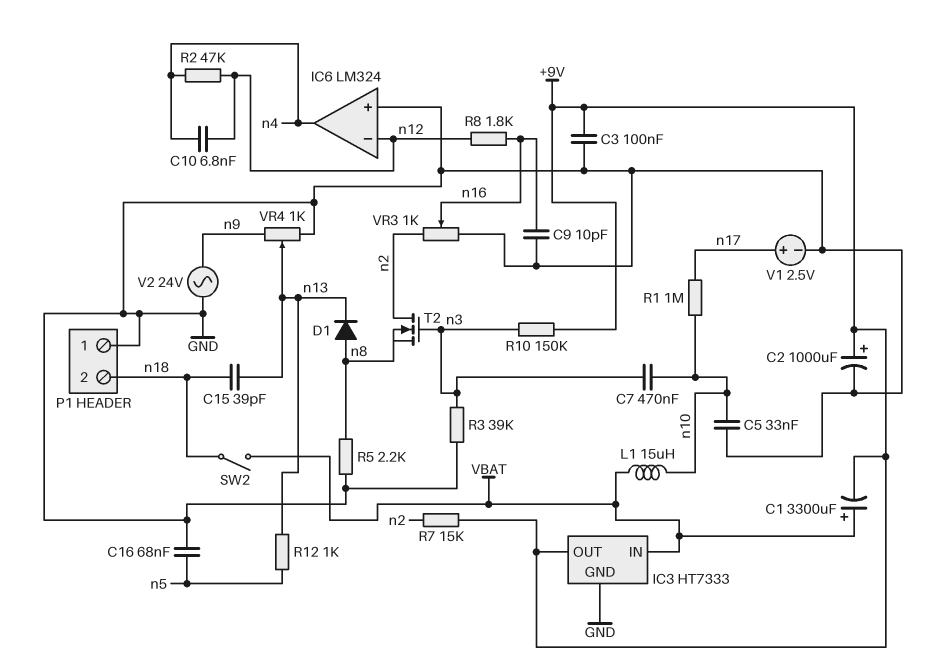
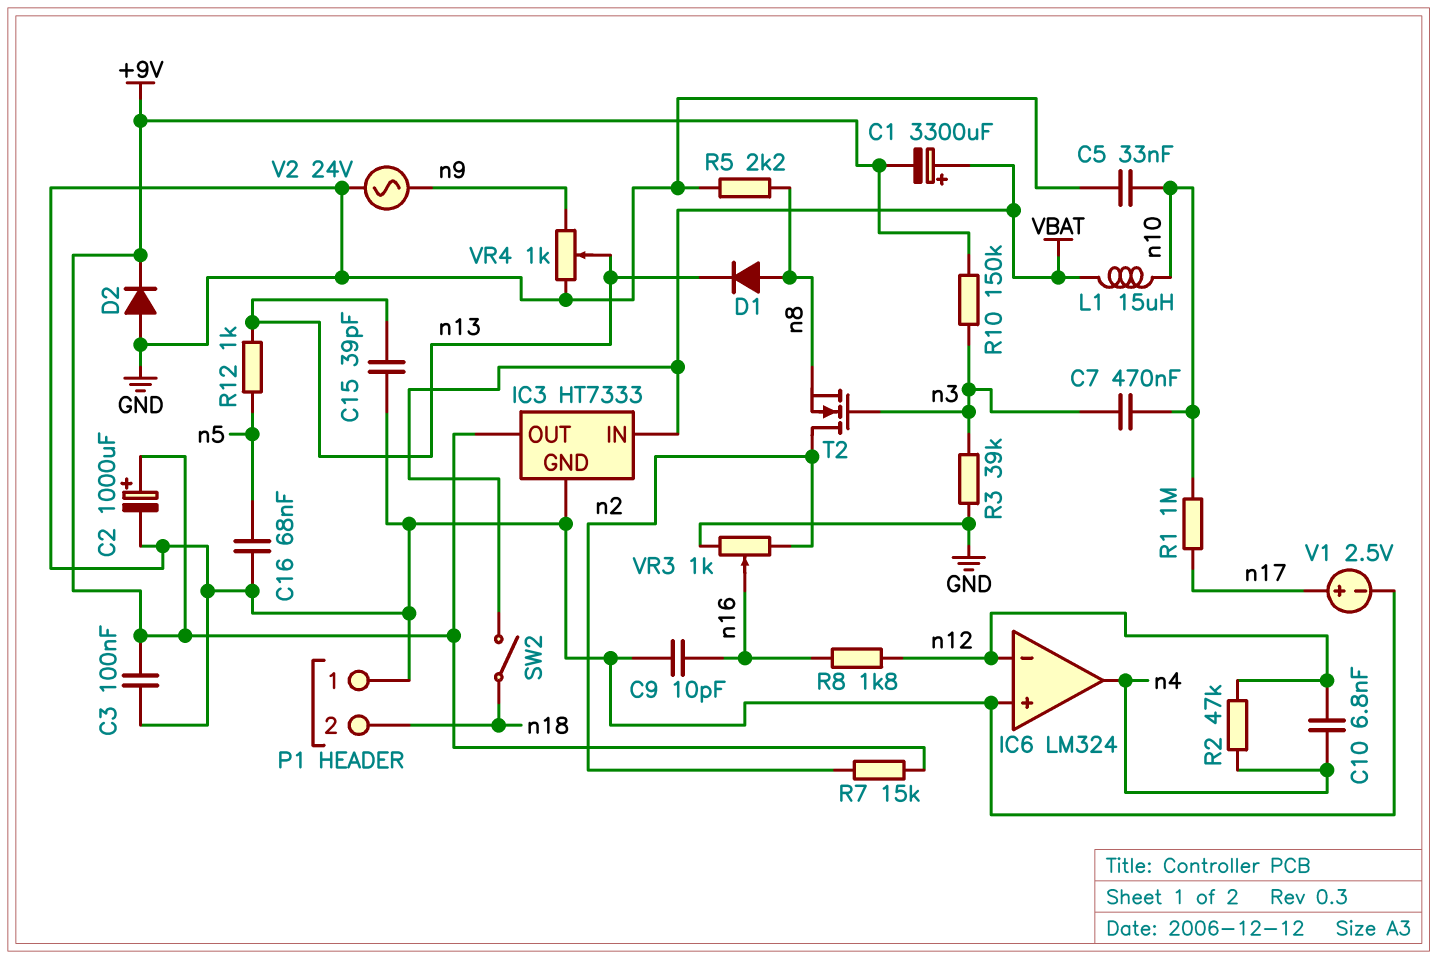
C15: 39pF (n13, n18) -> 39pF (GND, n13)
D2: none -> diode (A GND, K +9V)

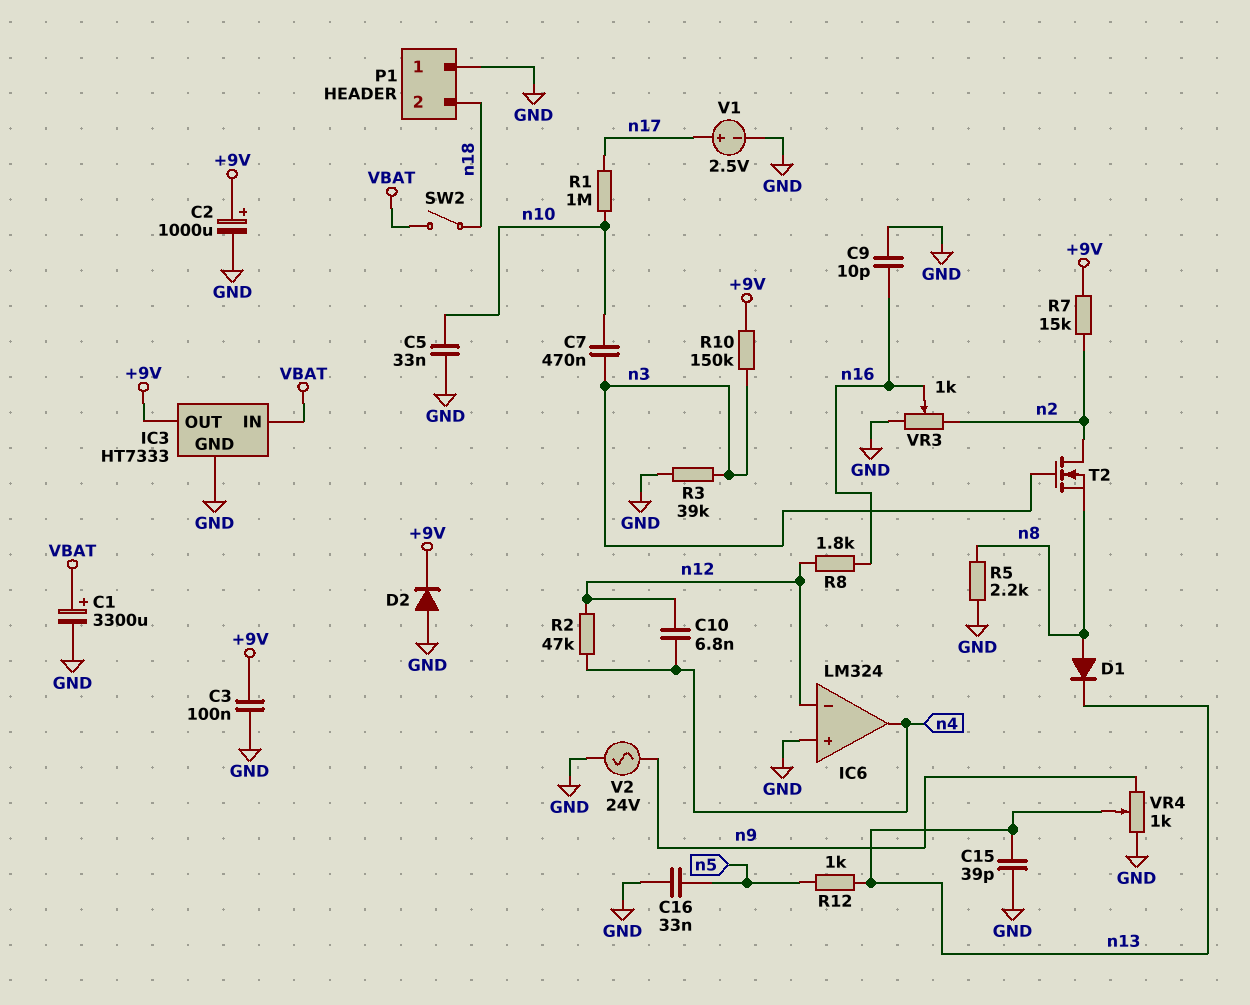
C1: 3300uF (plus VBAT, minus +9V) -> 3300uF (plus VBAT, minus GND)
C16: 68nF (GND, n5) -> 33nF (GND, n5)
L1: 15uH (VBAT, n10) -> none

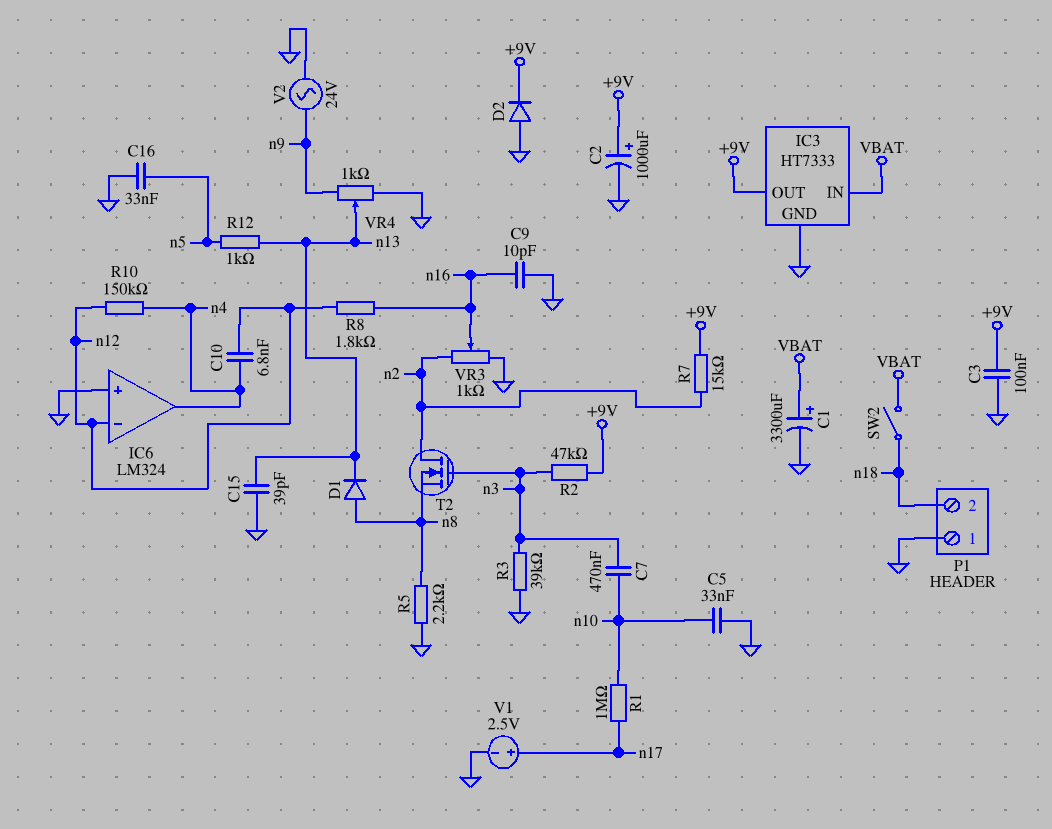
R2: 47k (n4, n12) -> 47k (+9V, n3)
R10: 150k (+9V, n3) -> 150k (n4, n12)

